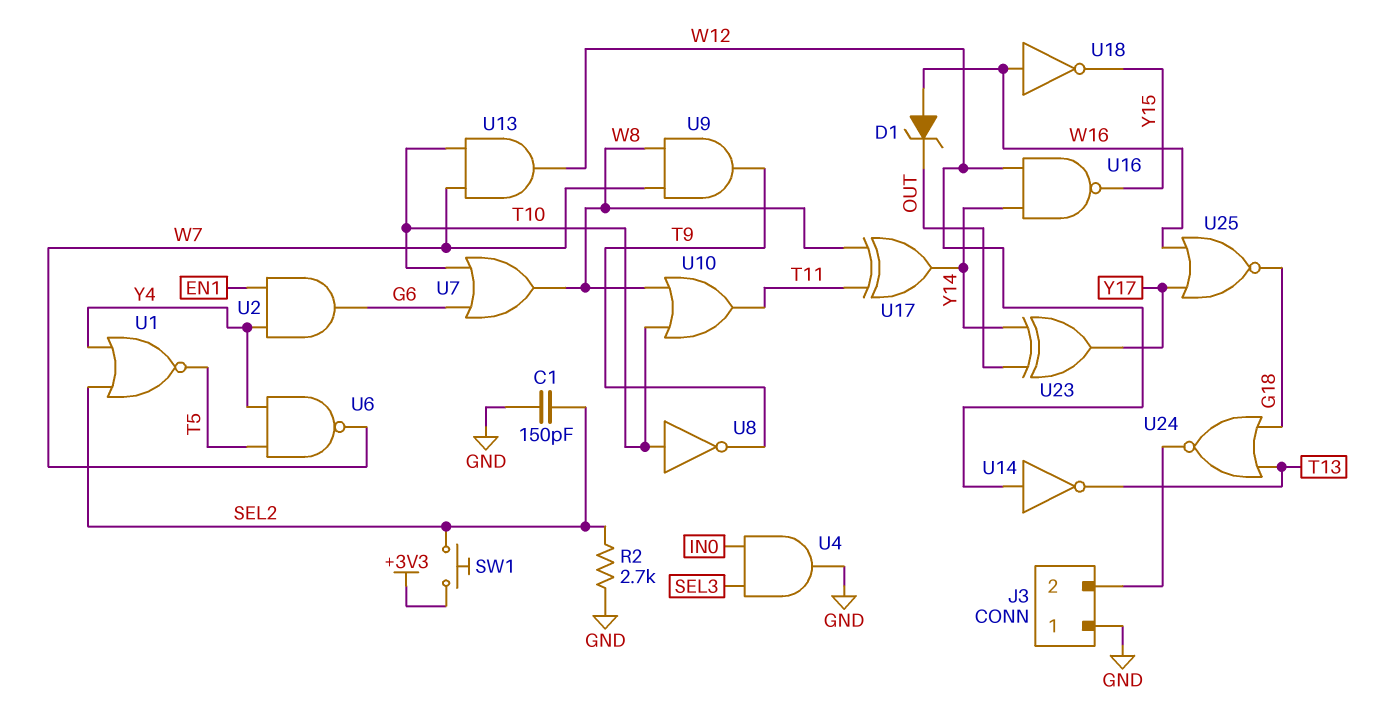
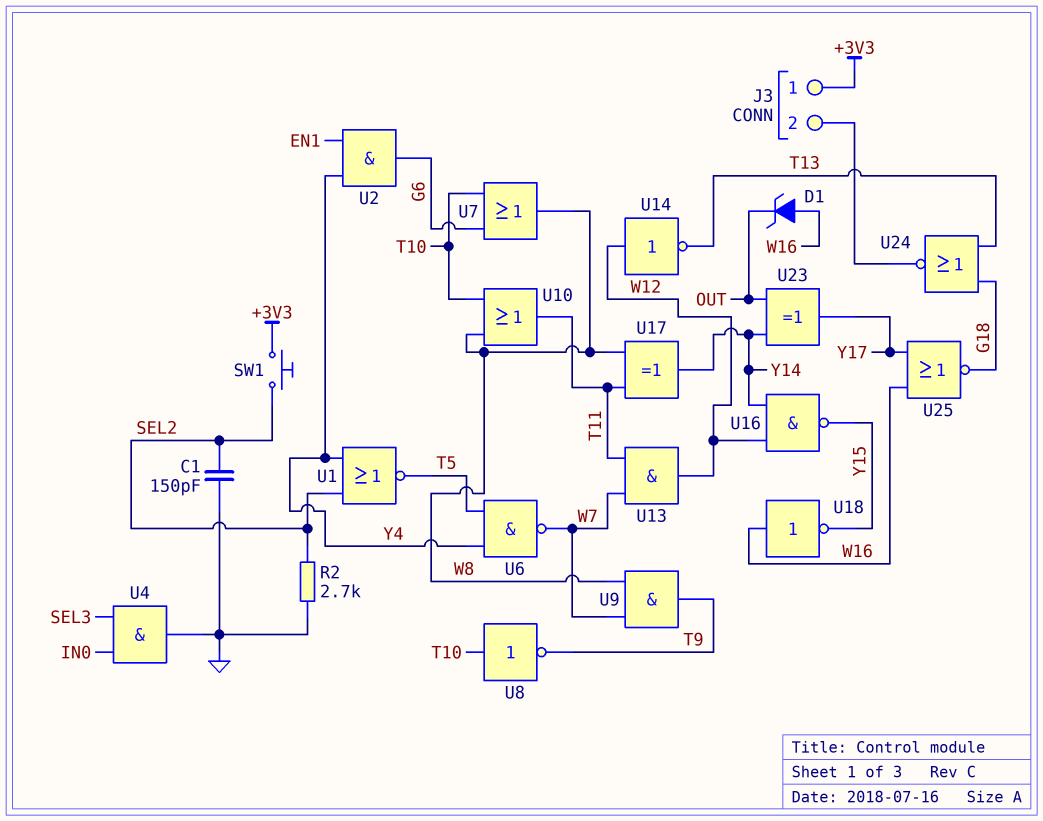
J3 pin 1: GND -> +3V3
U13: AND (in T10, in W7, out W12) -> AND (in T11, in W7, out W12)

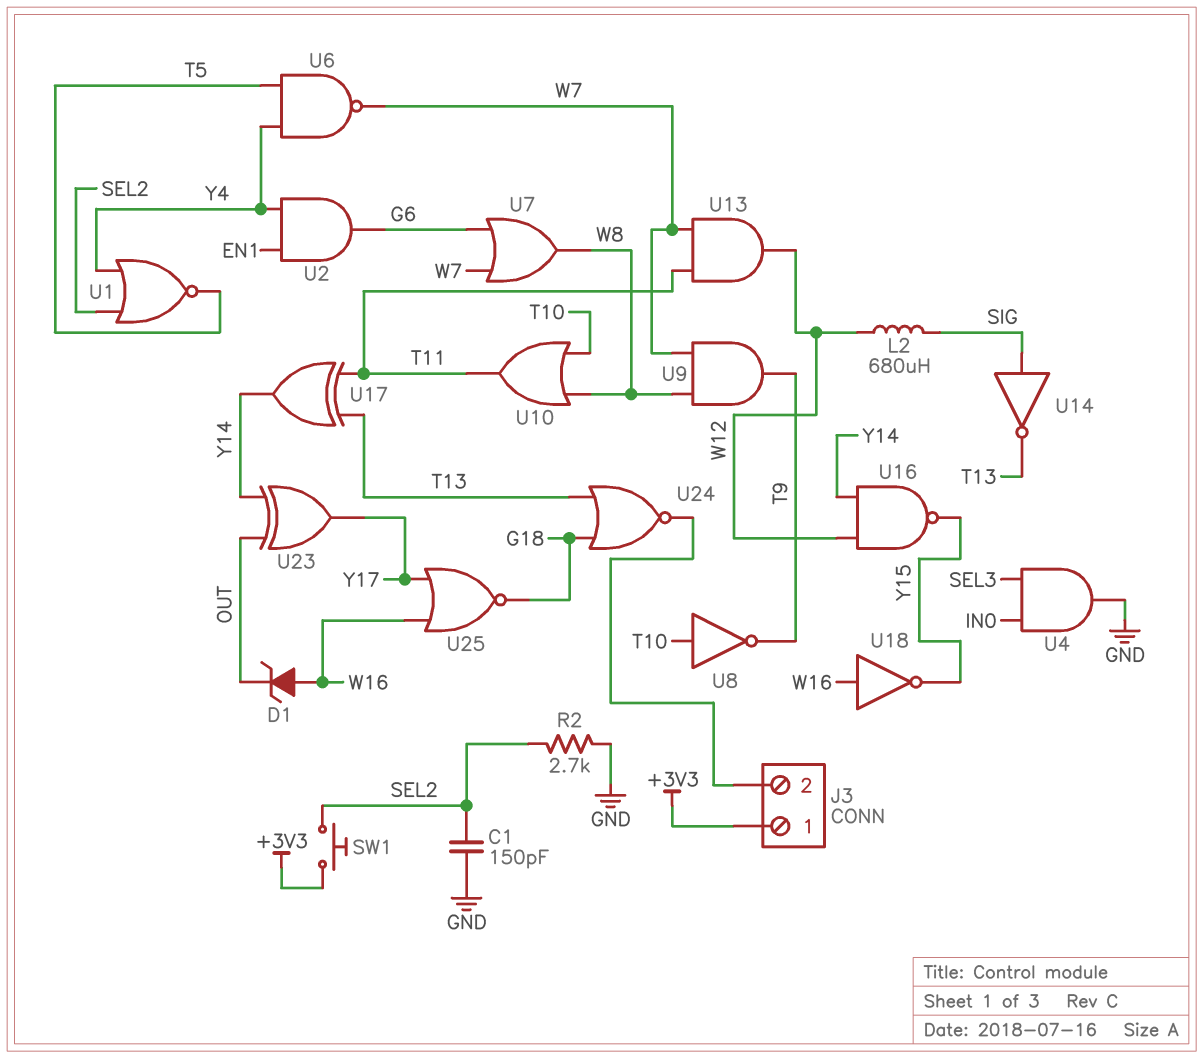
L2: none -> 680uH (SIG, W12)
U7: OR (in G6, in T10, out W8) -> OR (in G6, in W7, out W8)
U14: NOT (in W12, out T13) -> NOT (in SIG, out T13)
U17: XOR (in T11, in W8, out Y14) -> XOR (in T11, in T13, out Y14)

